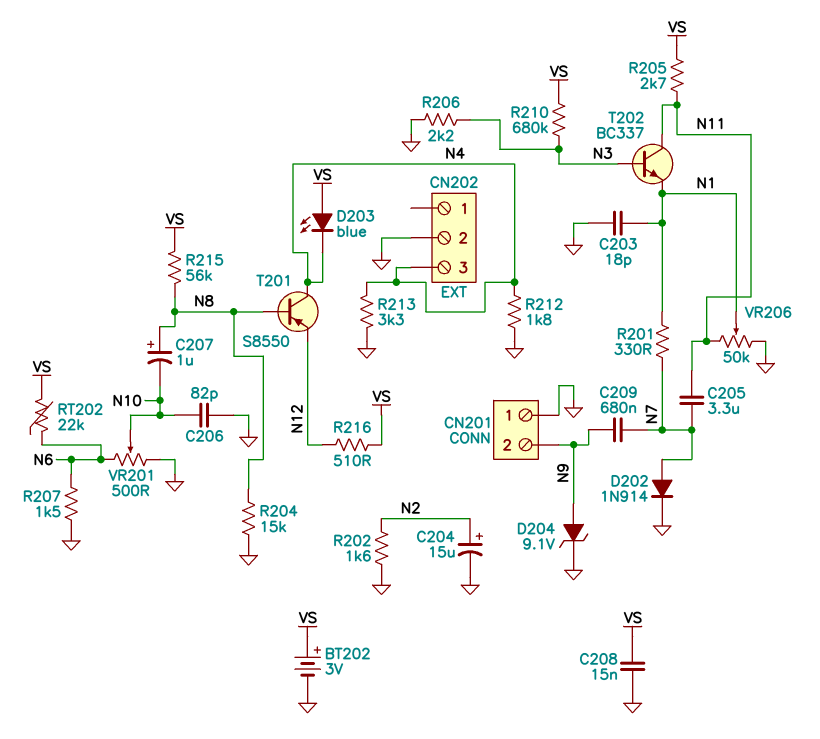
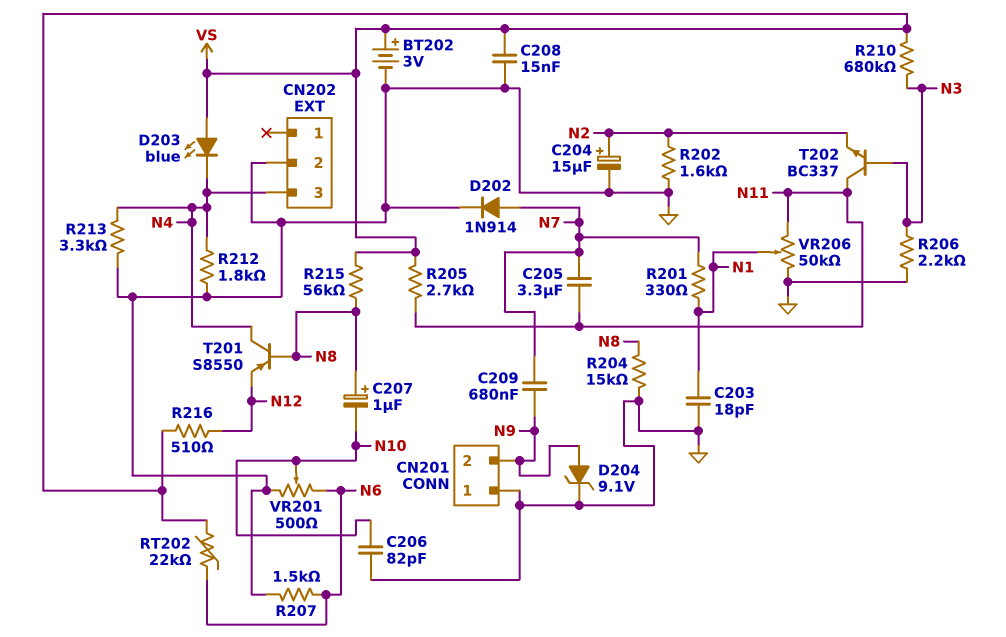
T202: NPN BC337 (B N3, C N11, E N1) -> NPN BC337 (B N3, C N11, E N2)

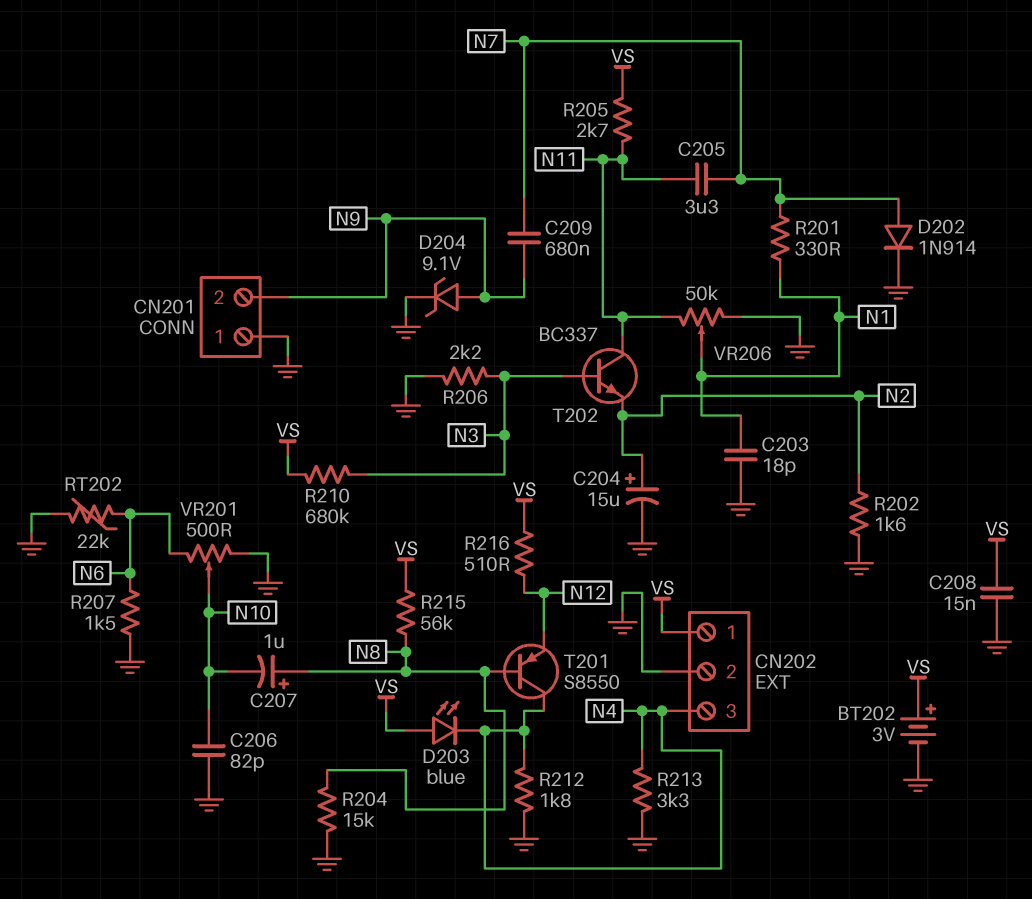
CN202 pin 1: none -> VS
RT202: 22k (N6, VS) -> 22k (GND, N6)

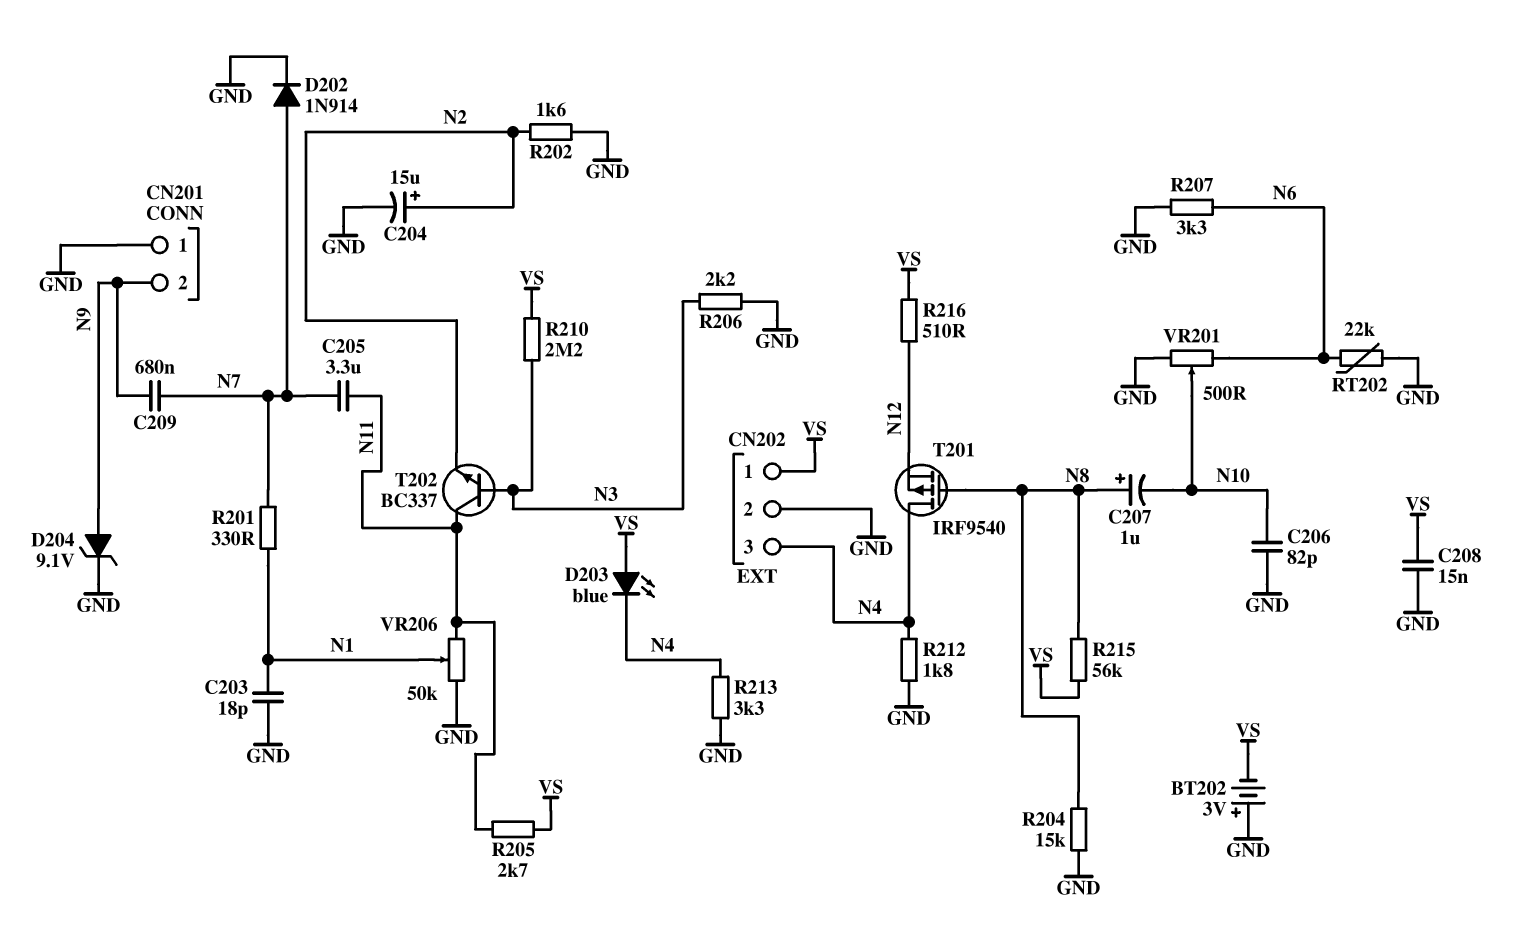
BT202: 3V (plus VS, minus GND) -> 3V (plus GND, minus VS)
R207: 1.5k (GND, N6) -> 3.3k (GND, N6)
R210: 680k (N3, VS) -> 2.2M (N3, VS)
T201: PNP S8550 (B N8, C N4, E N12) -> PMOS IRF9540 (G N8, D N4, S N12)

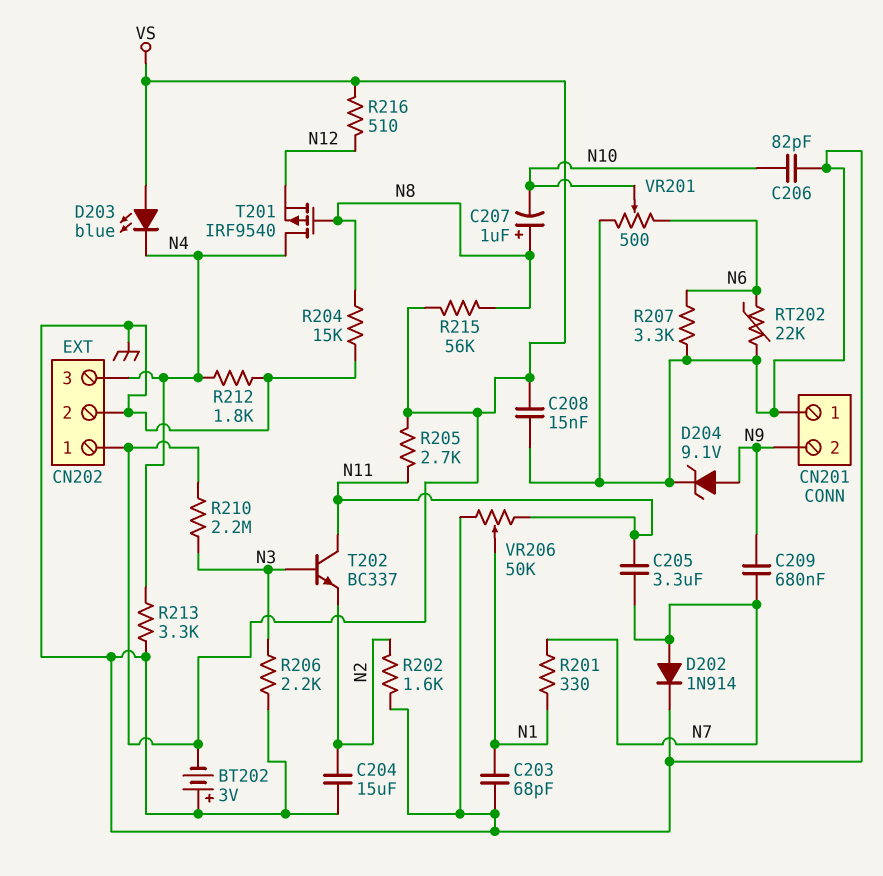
C203: 18pF (GND, N1) -> 68pF (GND, N1)
C204: 15uF (plus N2, minus GND) -> 15uF (GND, N2)

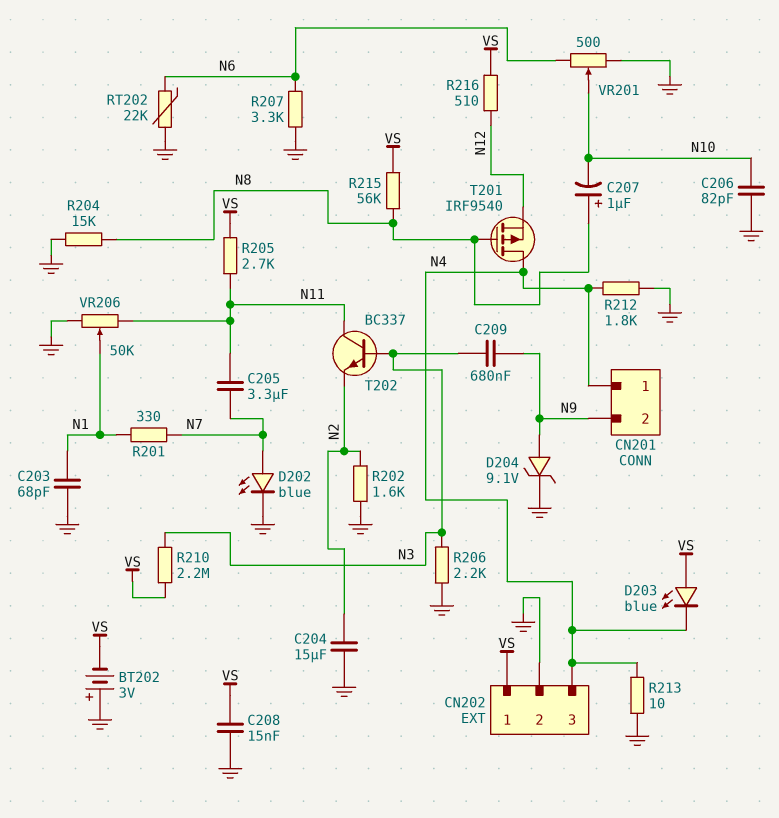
C209: 680nF (N7, N9) -> 680nF (N3, N9)
CN201 pin 1: GND -> N4
D202: diode 1N914 (A N7, K GND) -> LED blue (A N7, K GND)
R213: 3.3k (GND, N4) -> 10 (GND, N4)

